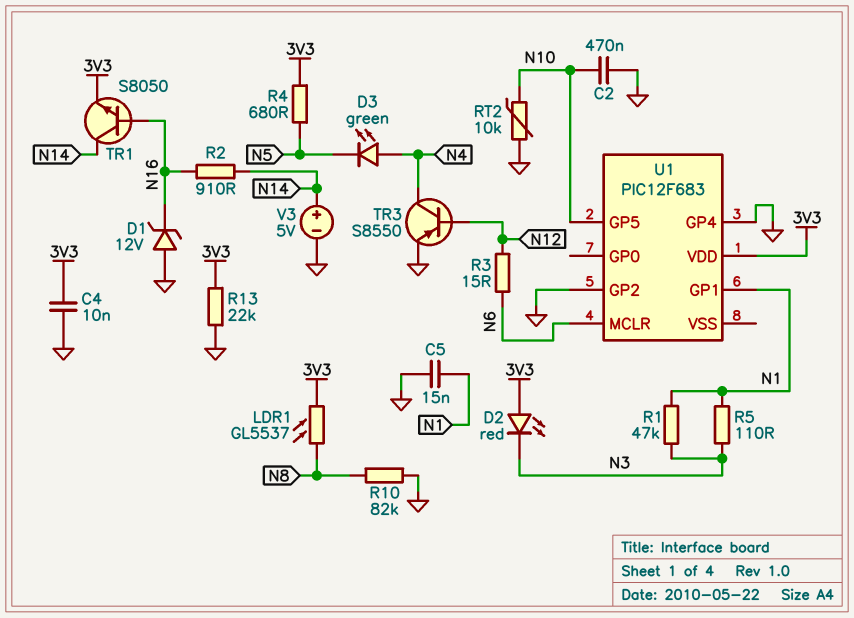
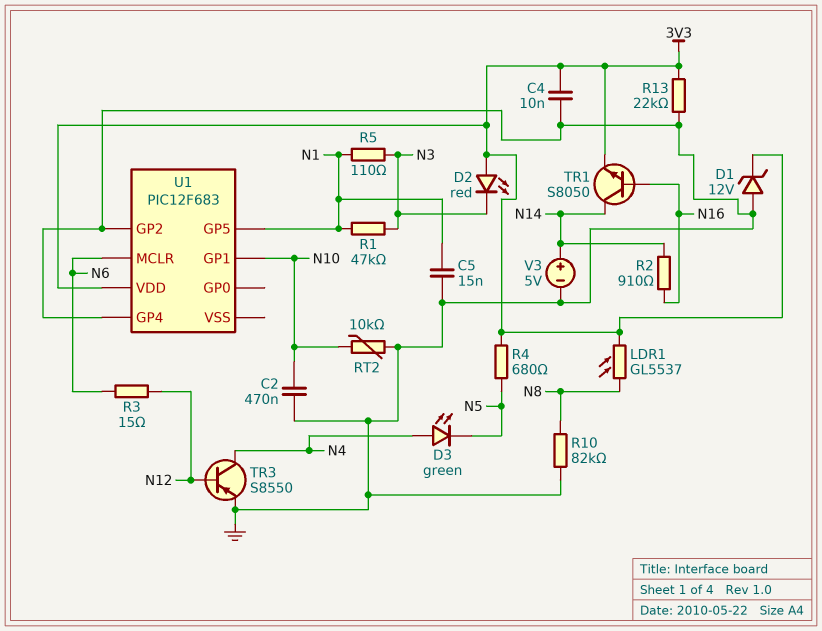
D1: zener 12V (A GND, K N16) -> zener 12V (A GND, K 3V3)
U1 pin GP1: N1 -> N10
U1 pin GP5: N10 -> N1

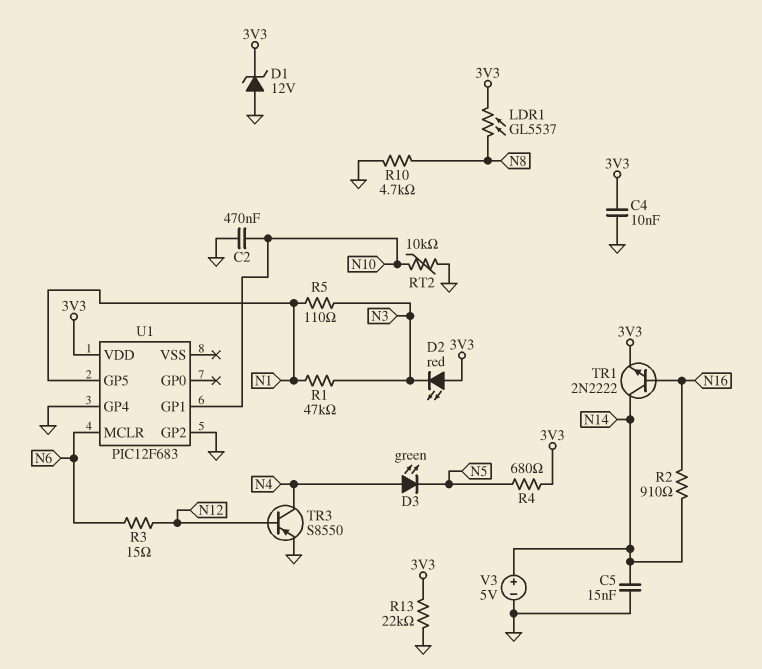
C5: 15nF (GND, N1) -> 15nF (GND, N14)
R10: 82k (GND, N8) -> 4.7k (GND, N8)
TR1: NPN S8050 (B N16, C N14, E 3V3) -> NPN 2N2222 (B N16, C N14, E 3V3)

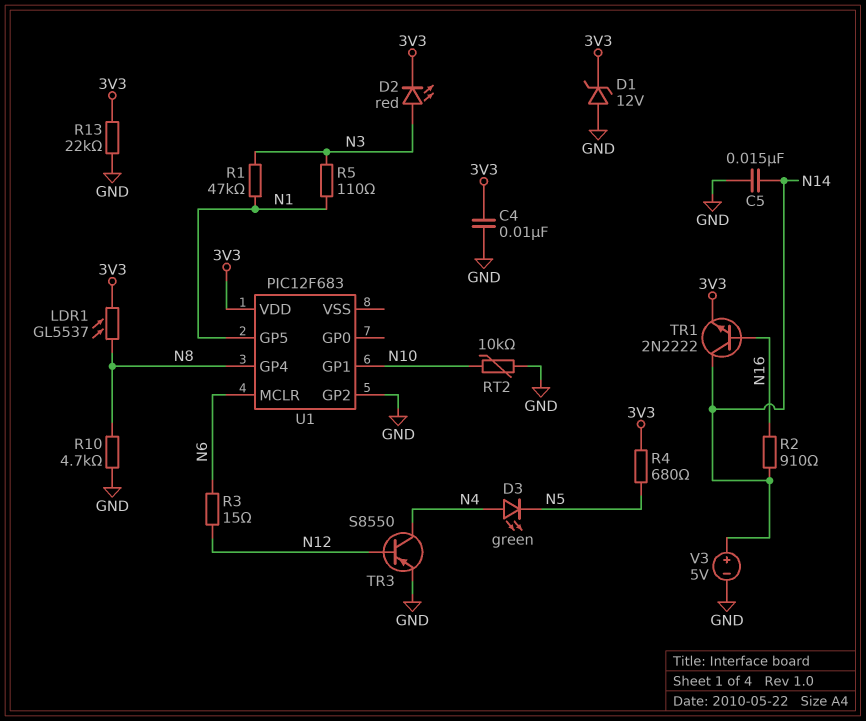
C2: 470nF (GND, N10) -> none
D2: LED red (A 3V3, K N3) -> LED red (A N3, K 3V3)
U1 pin GP4: GND -> N8

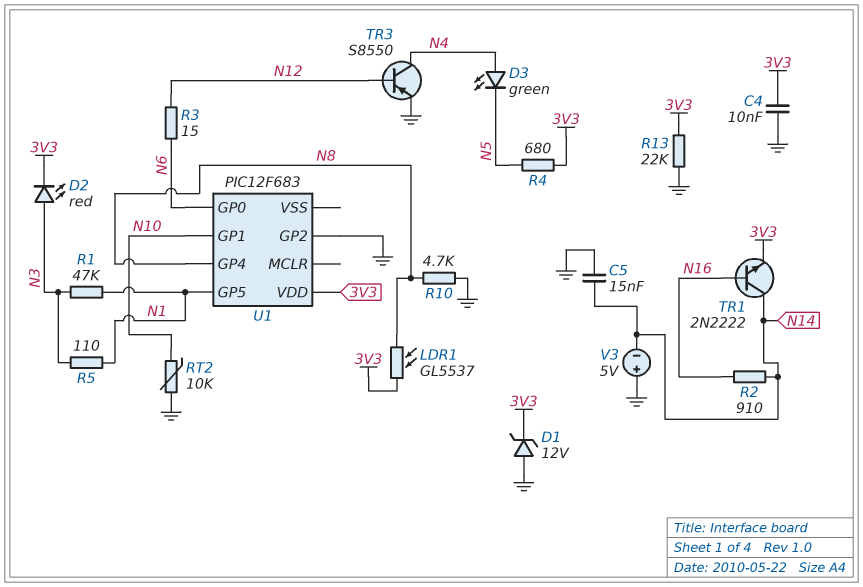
U1 pin GP0: none -> N6
U1 pin MCLR: N6 -> none
V3: 5V (plus N14, minus GND) -> 5V (plus GND, minus N14)

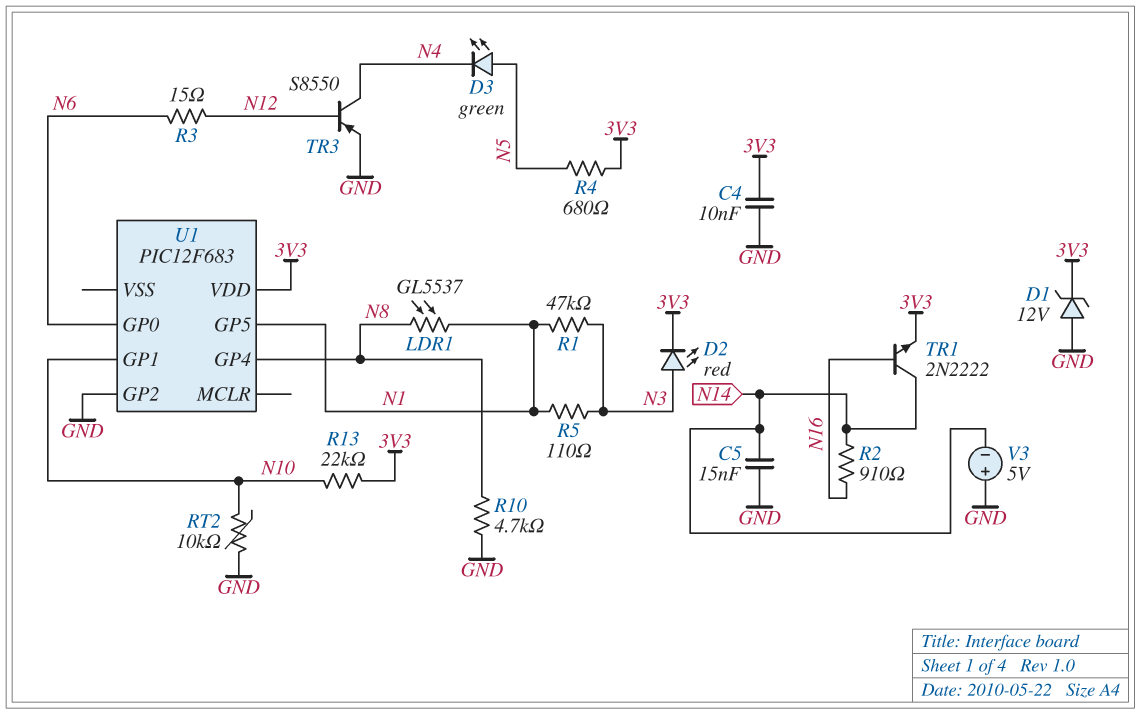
D3: LED green (A N4, K N5) -> LED green (A N5, K N4)
LDR1: GL5537 (3V3, N8) -> GL5537 (N1, N8)
R13: 22k (3V3, GND) -> 22k (3V3, N10)

